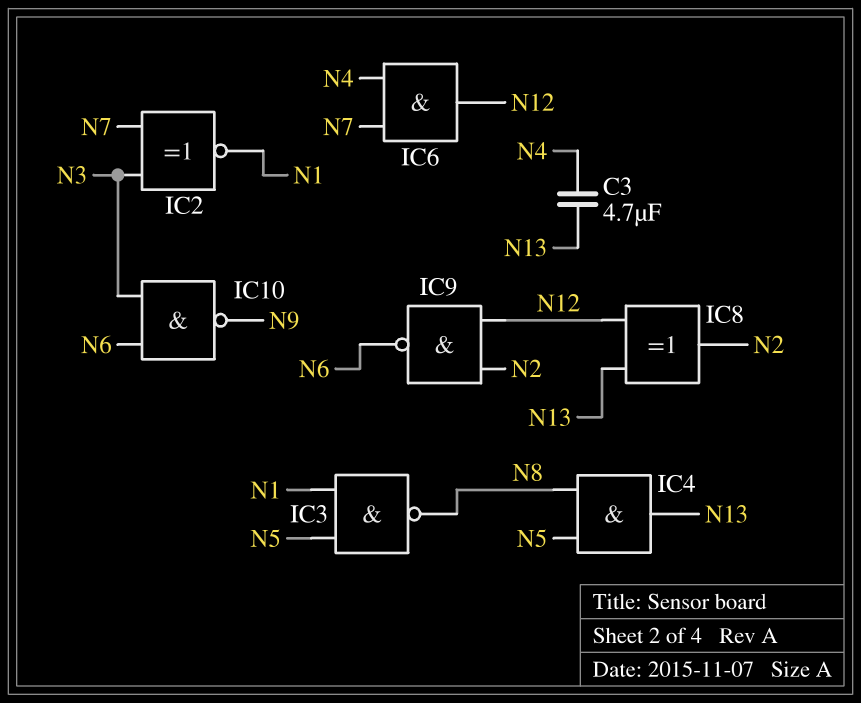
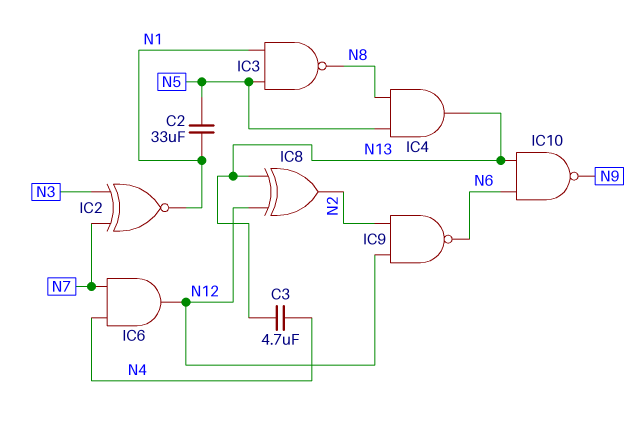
C2: none -> 33uF (N1, N5)
IC10: NAND (in N3, in N6, out N9) -> NAND (in N6, in N13, out N9)

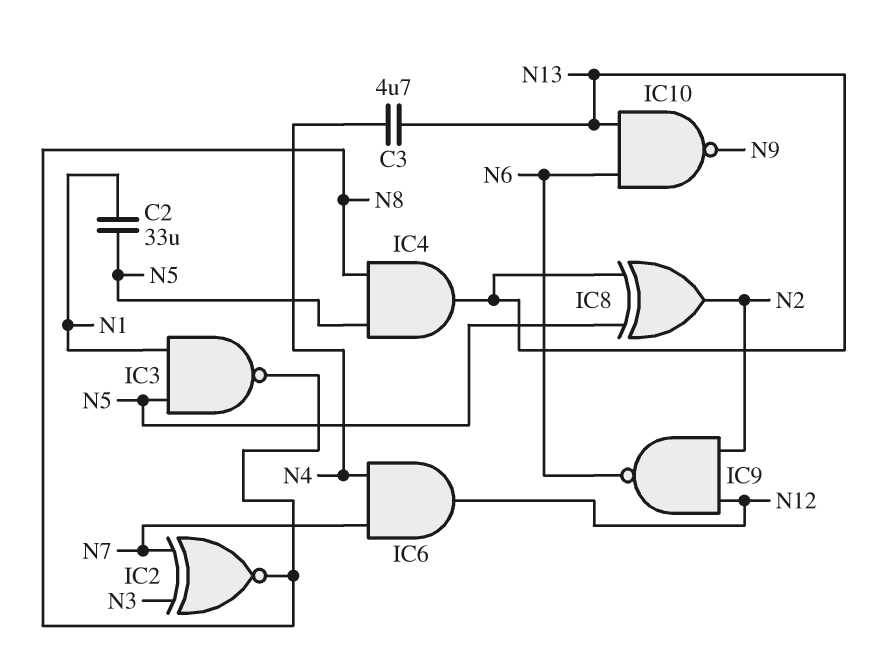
IC2: XNOR (in N3, in N7, out N1) -> XNOR (in N3, in N7, out N8)
IC8: XOR (in N12, in N13, out N2) -> XOR (in N5, in N13, out N2)

